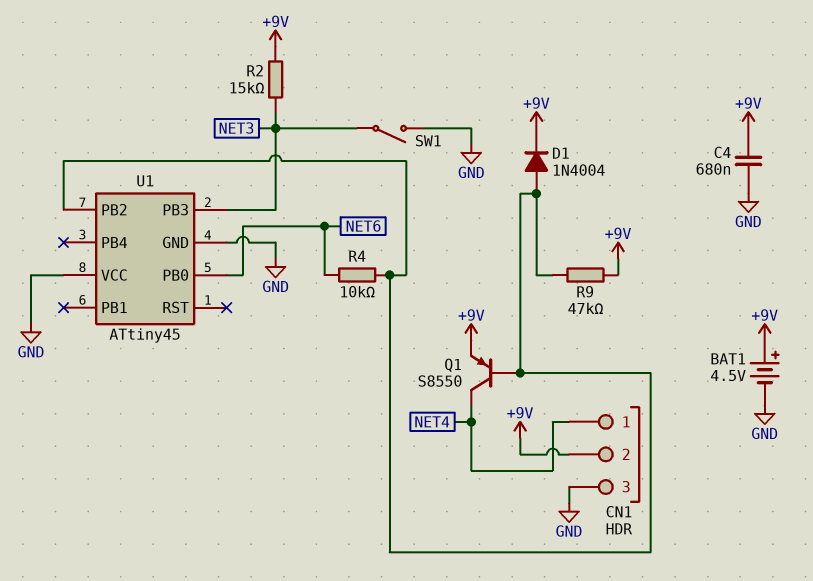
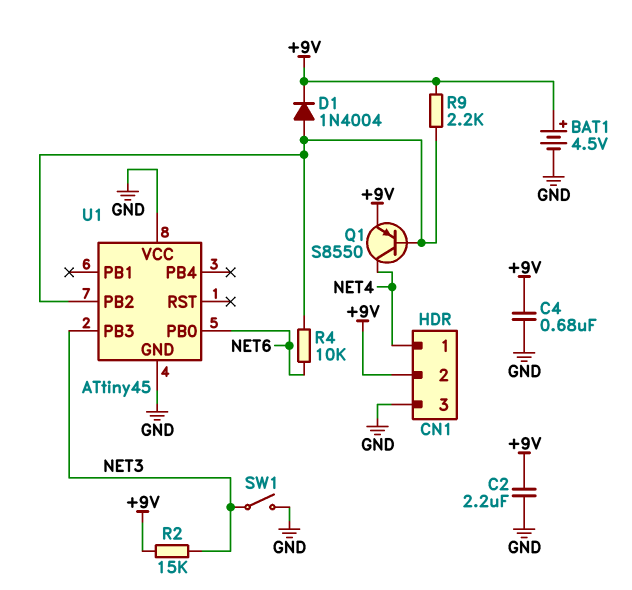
C2: none -> 2.2uF (+9V, GND)
R9: 47k (+9V, U1/PB2) -> 2.2k (+9V, U1/PB2)

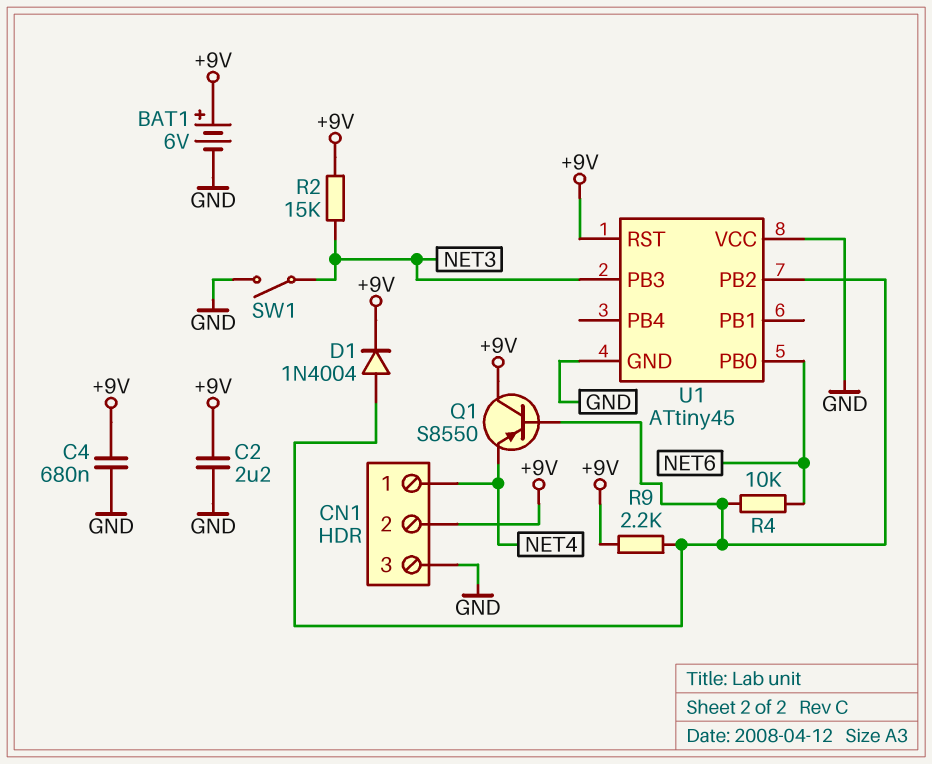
BAT1: 4.5V (plus +9V, minus GND) -> 6V (plus +9V, minus GND)
Q1: PNP S8550 (B U1/PB2, C NET4, E +9V) -> PNP S8550 (B U1/PB2, C +9V, E NET4)
U1 pin RST: none -> +9V

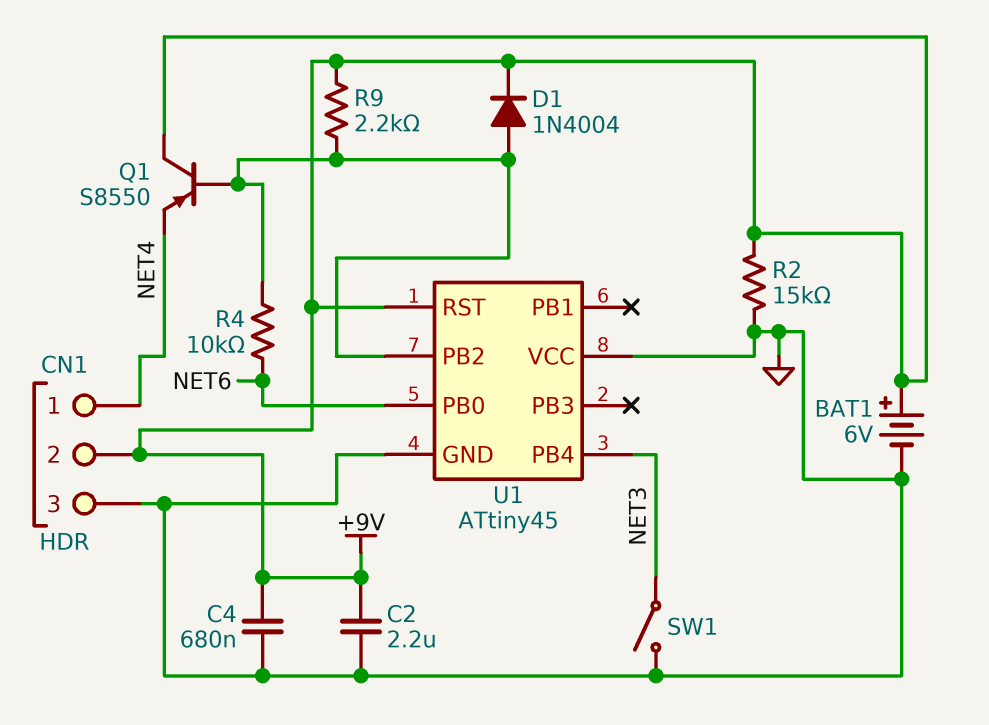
R2: 15k (+9V, NET3) -> 15k (+9V, GND)
U1 pin PB3: NET3 -> none
U1 pin PB4: none -> NET3

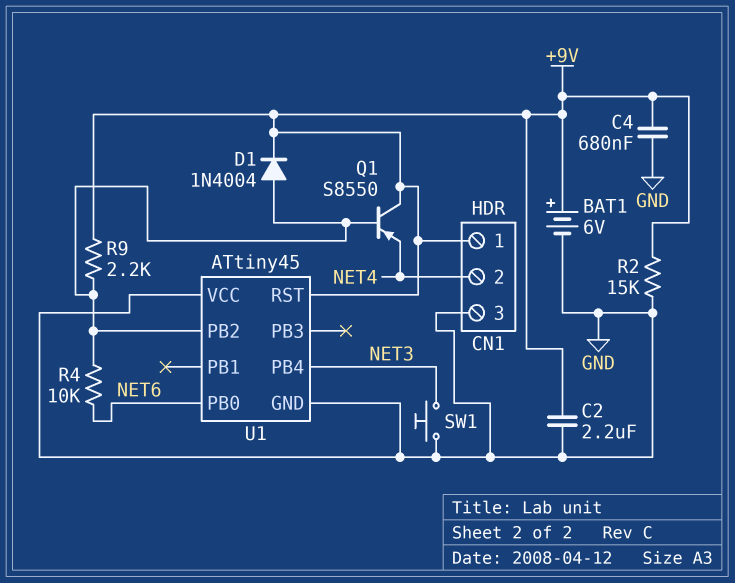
CN1 pin 1: NET4 -> +9V
CN1 pin 2: +9V -> NET4
SW1: switch (GND, NET3) -> button (GND, NET3)

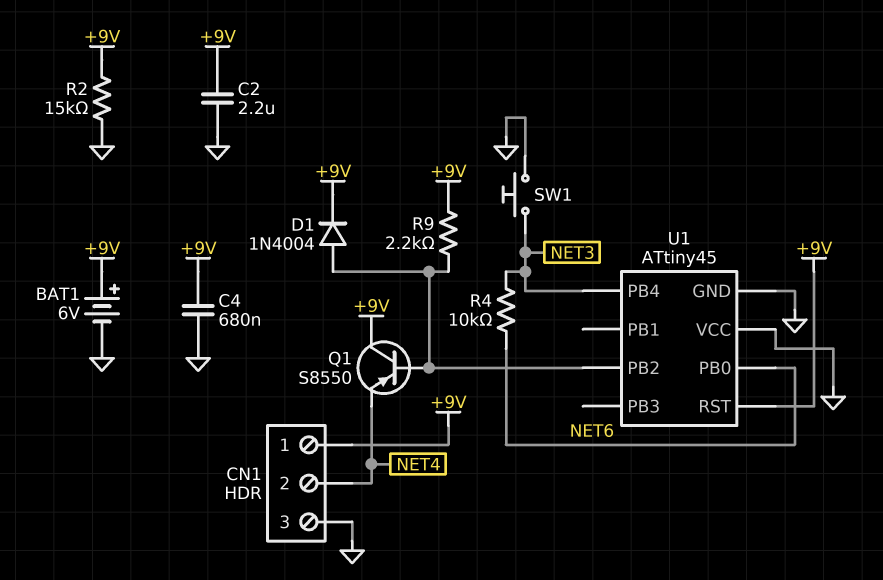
R4: 10k (NET6, U1/PB2) -> 10k (NET3, NET6)

